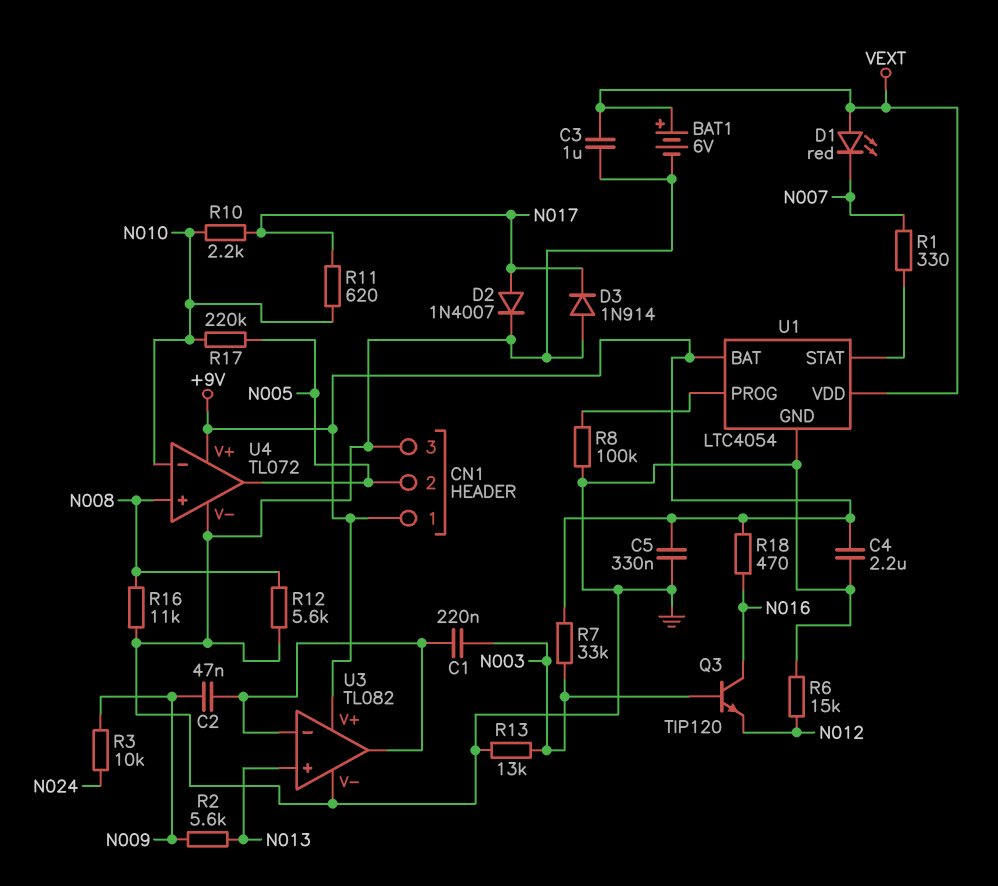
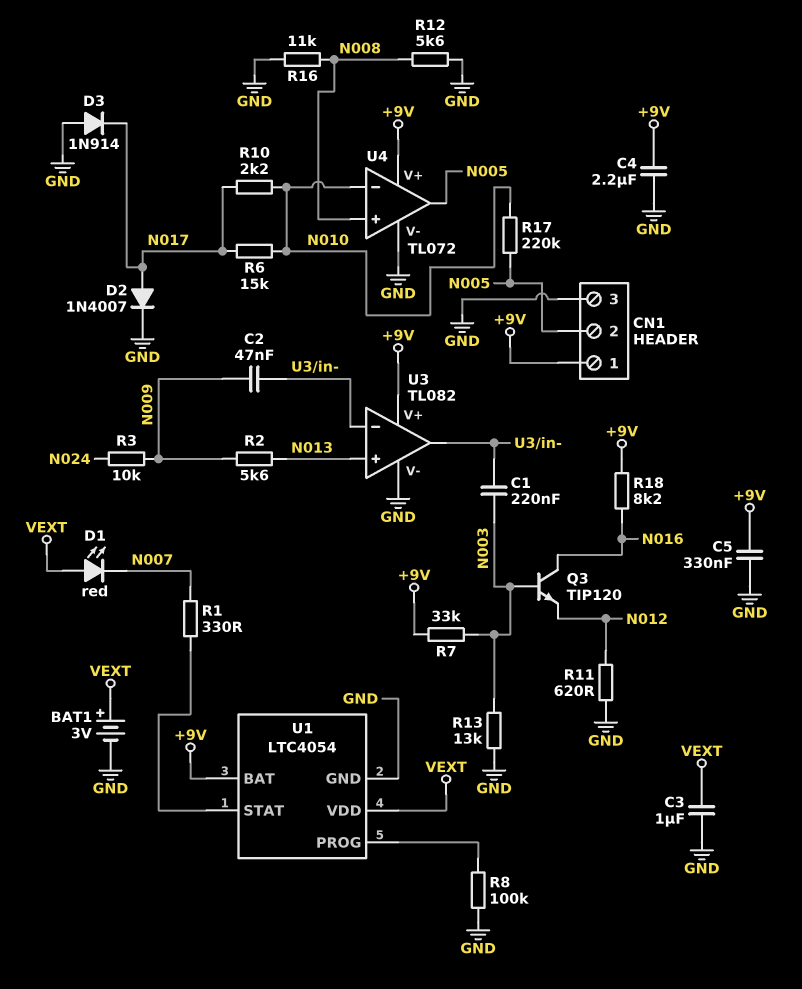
BAT1: 6V (plus VEXT, minus GND) -> 3V (plus VEXT, minus GND)
R6: 15k (GND, N012) -> 15k (N010, N017)
R11: 620 (N010, N017) -> 620 (GND, N012)
R18: 470 (+9V, N016) -> 8.2k (+9V, N016)

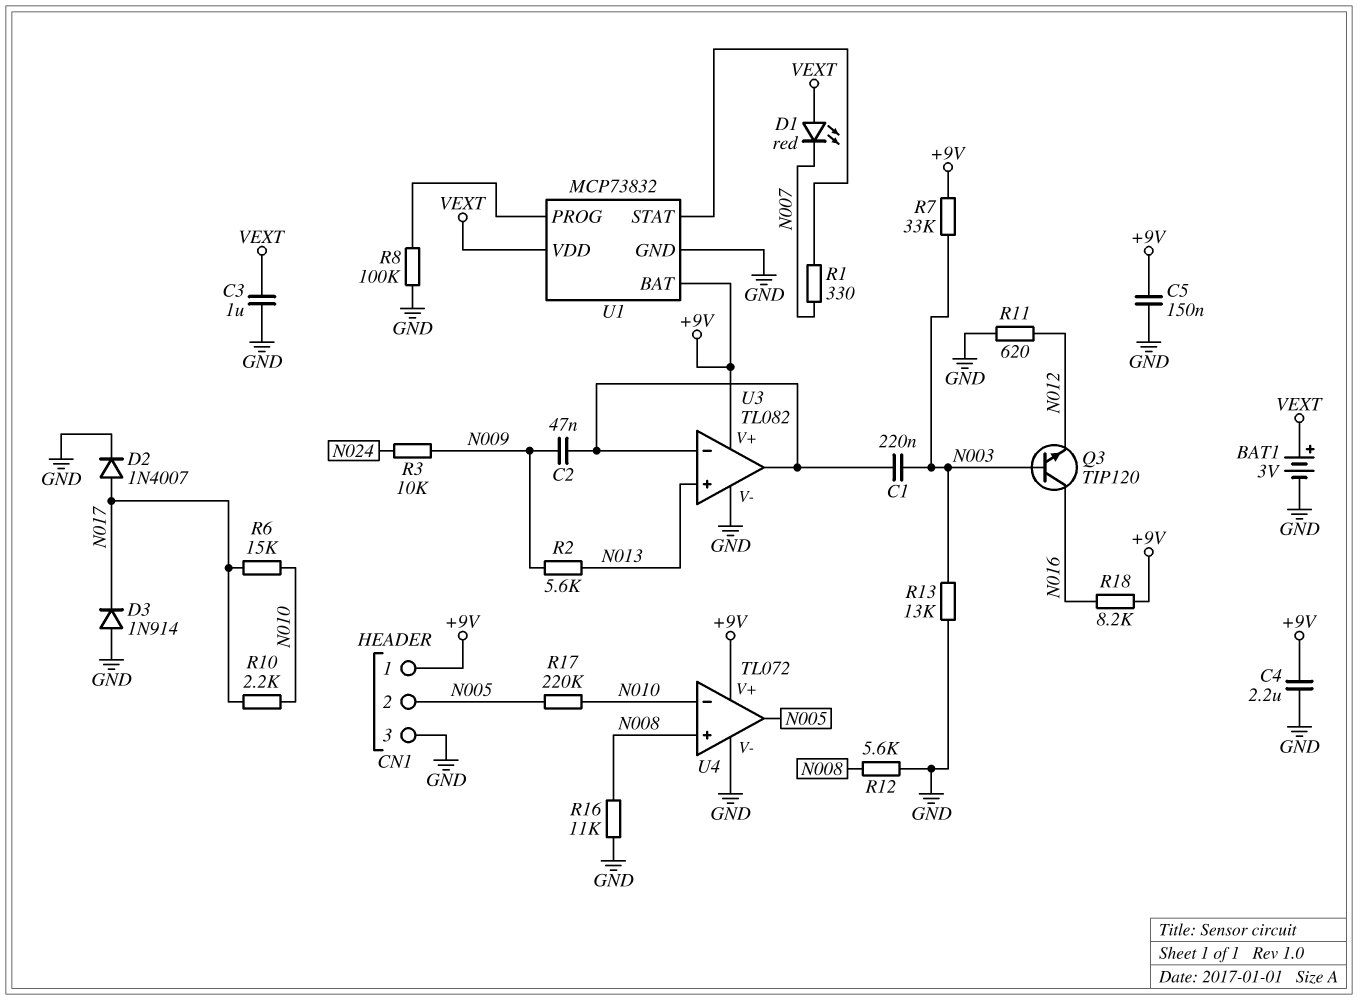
C5: 330nF (+9V, GND) -> 150nF (+9V, GND)
U1: LTC4054 -> MCP73832

